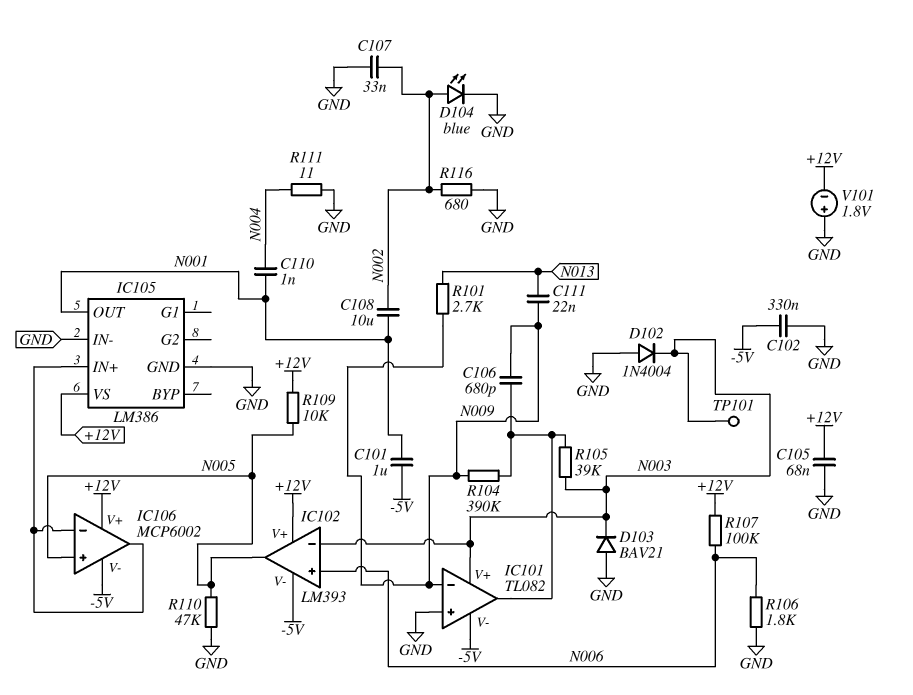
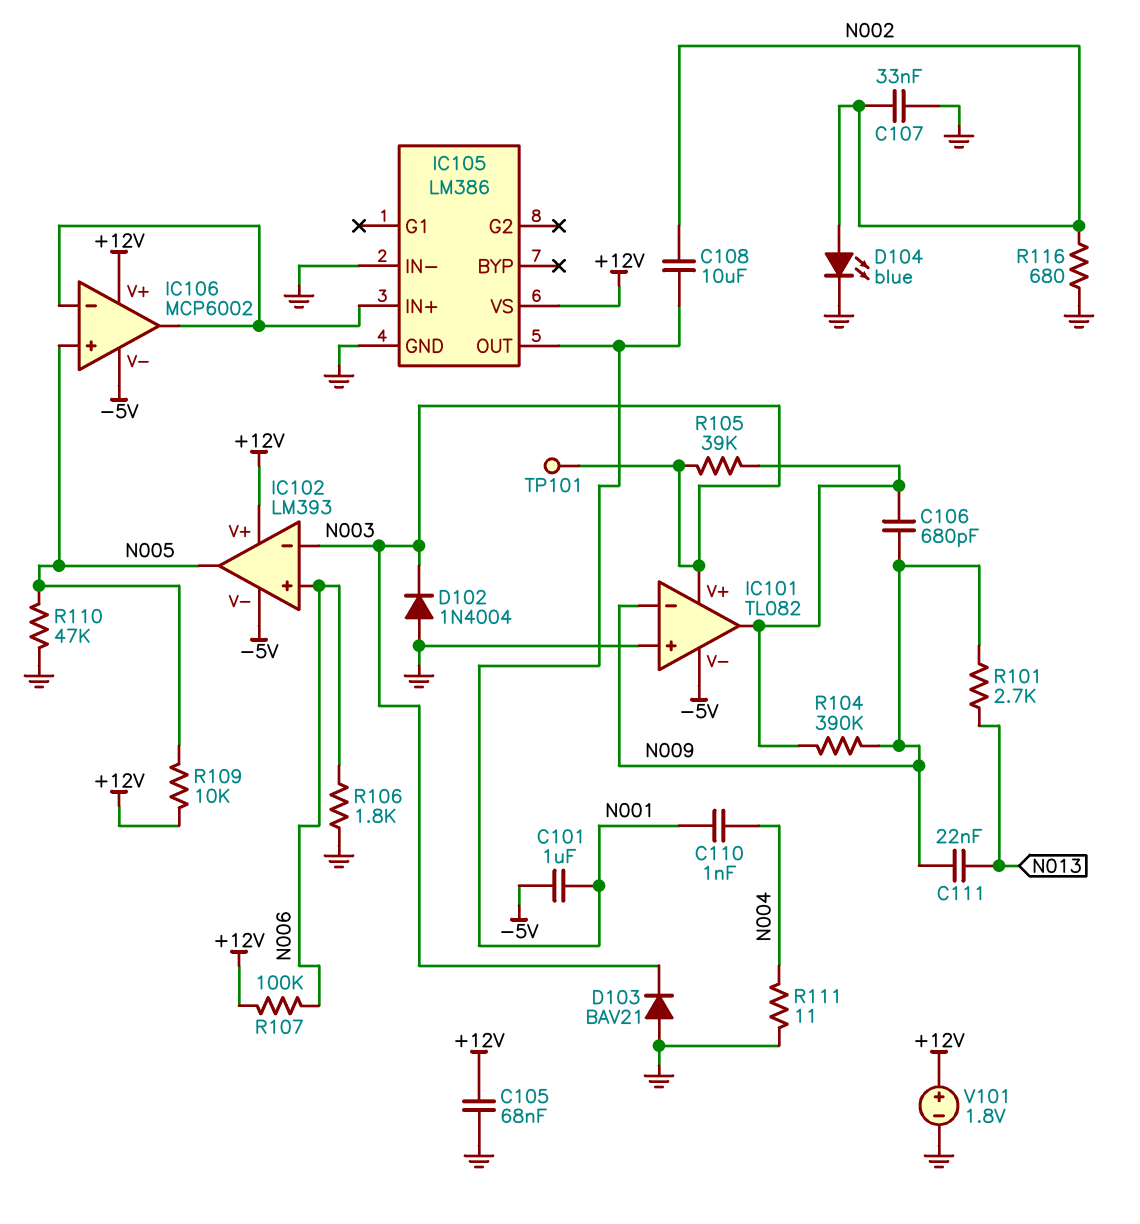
C102: 330nF (-5V, GND) -> none
V101: 1.8V (plus GND, minus +12V) -> 1.8V (plus +12V, minus GND)

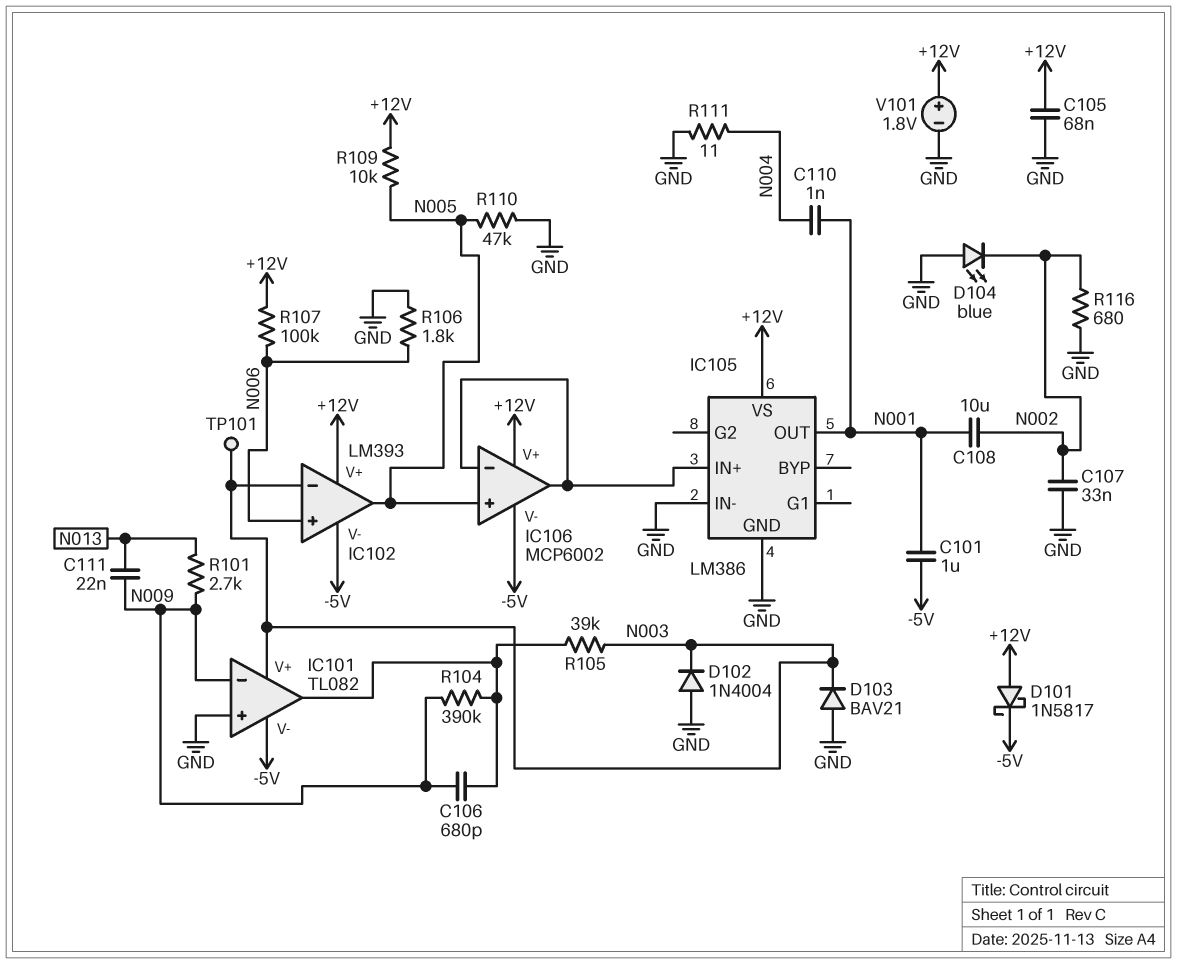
D101: none -> schottky 1N5817 (A +12V, K -5V)
D104: LED blue (A N002, K GND) -> LED blue (A GND, K N002)

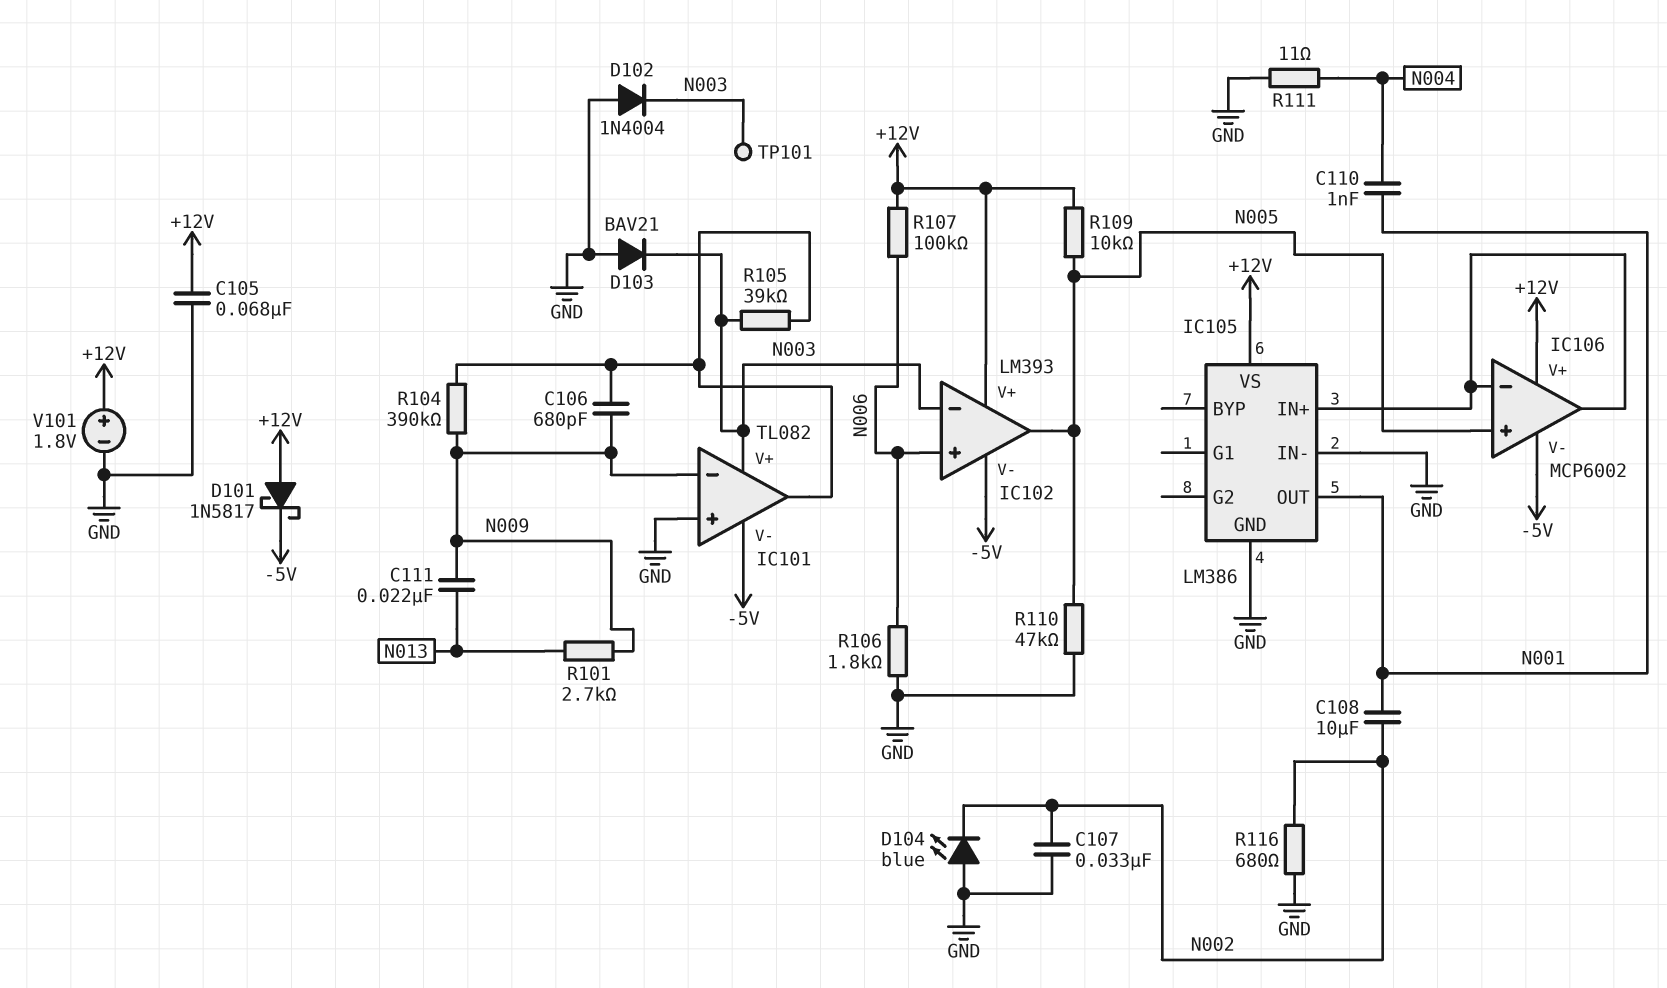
C101: 1uF (-5V, N001) -> none

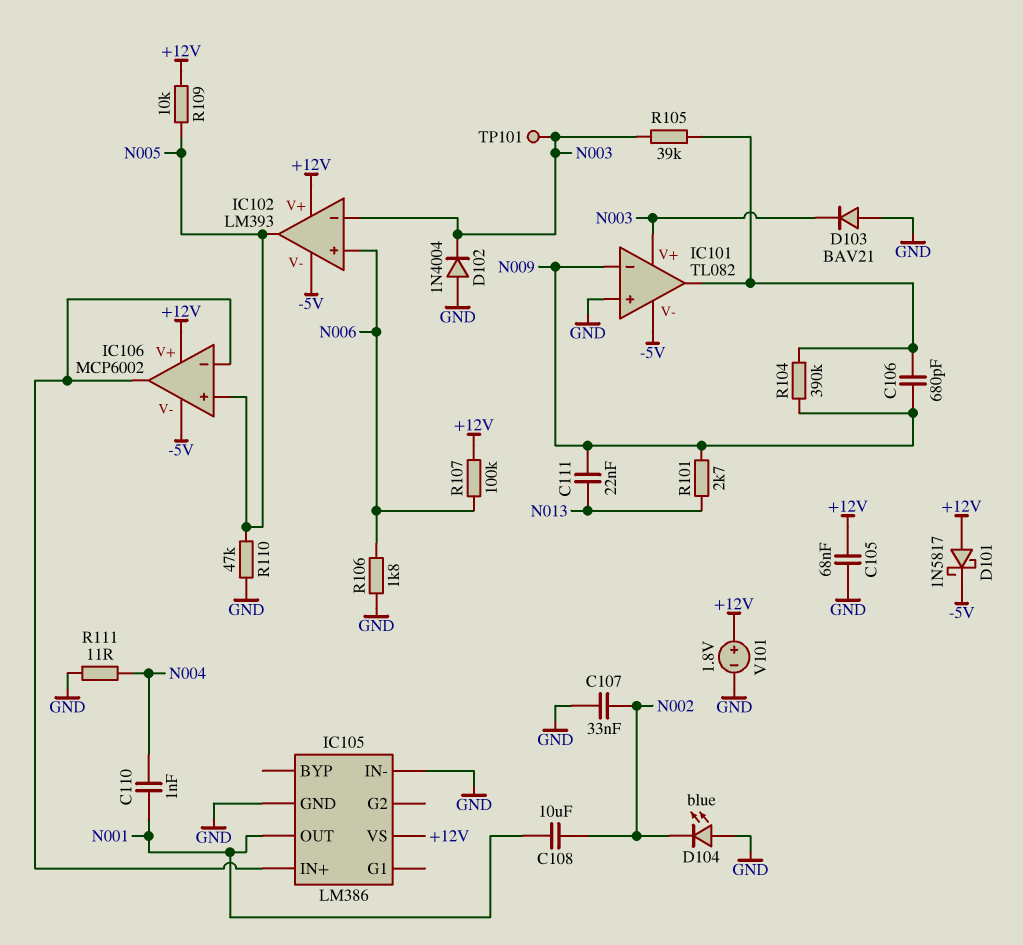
R116: 680 (GND, N002) -> none

